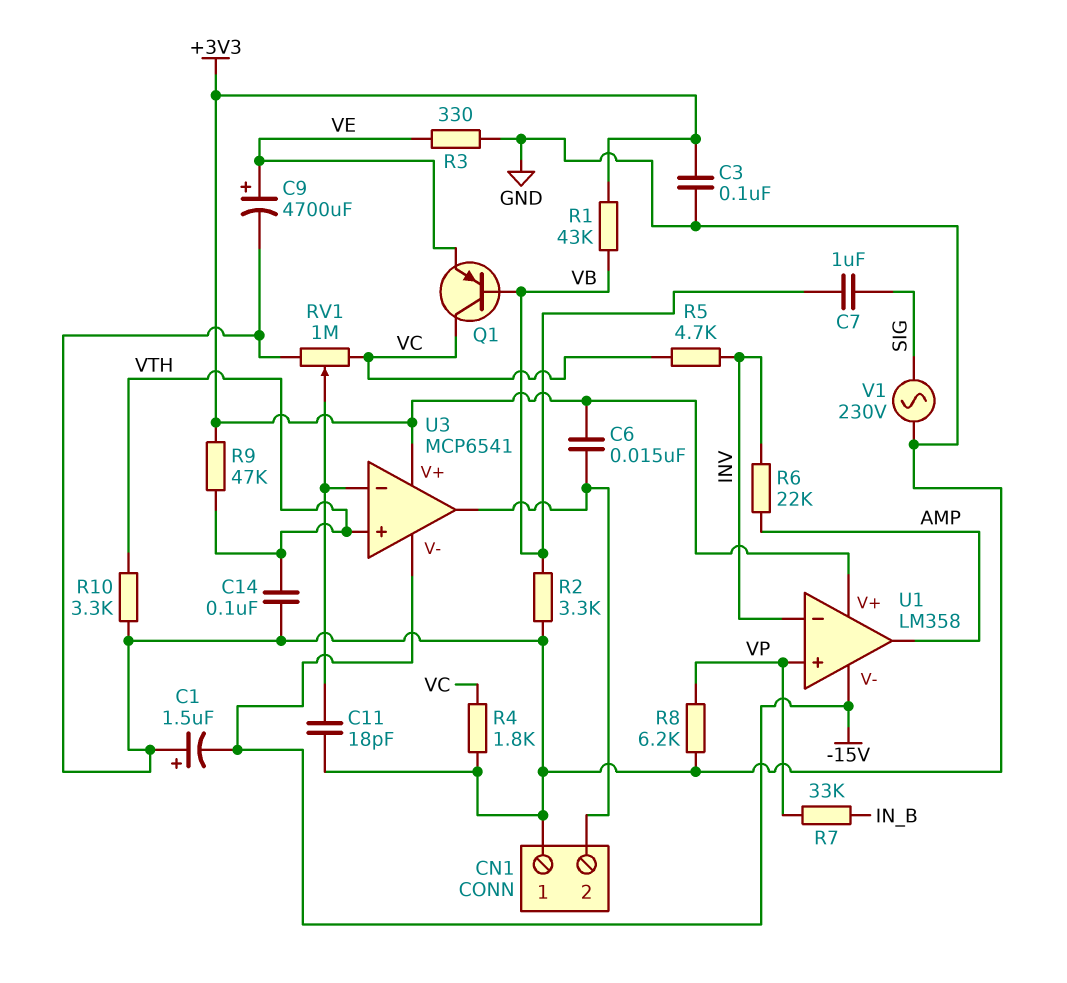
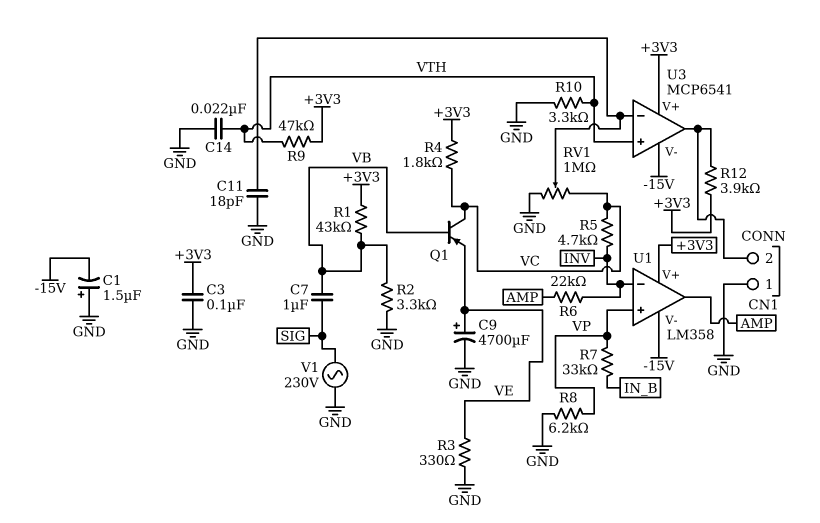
C6: 15nF (+3V3, CN1/2) -> none
C14: 100nF (GND, VTH) -> 22nF (GND, VTH)
R4: 1.8k (GND, VC) -> 1.8k (+3V3, VC)
R12: none -> 3.9k (+3V3, CN1/2)

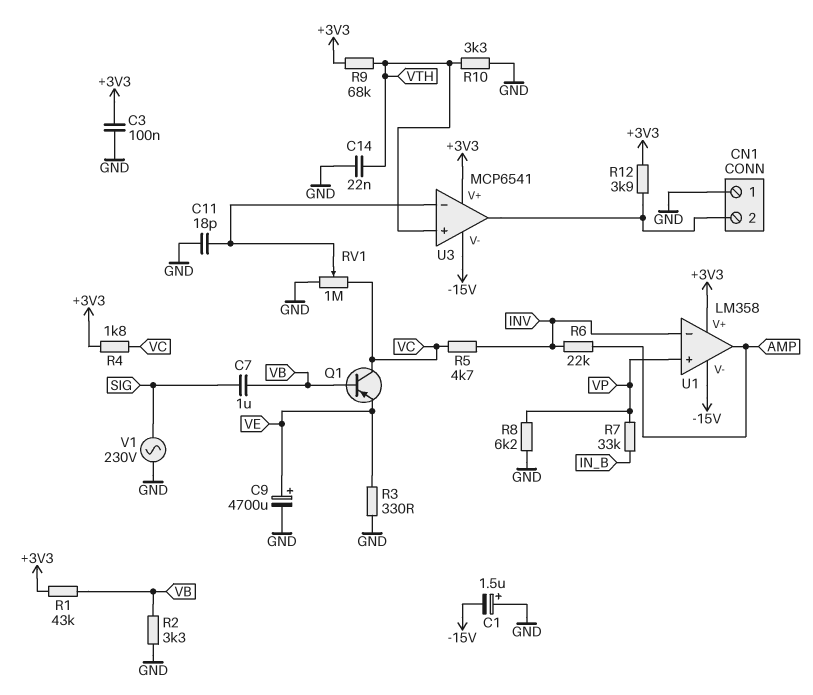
R9: 47k (+3V3, VTH) -> 68k (+3V3, VTH)

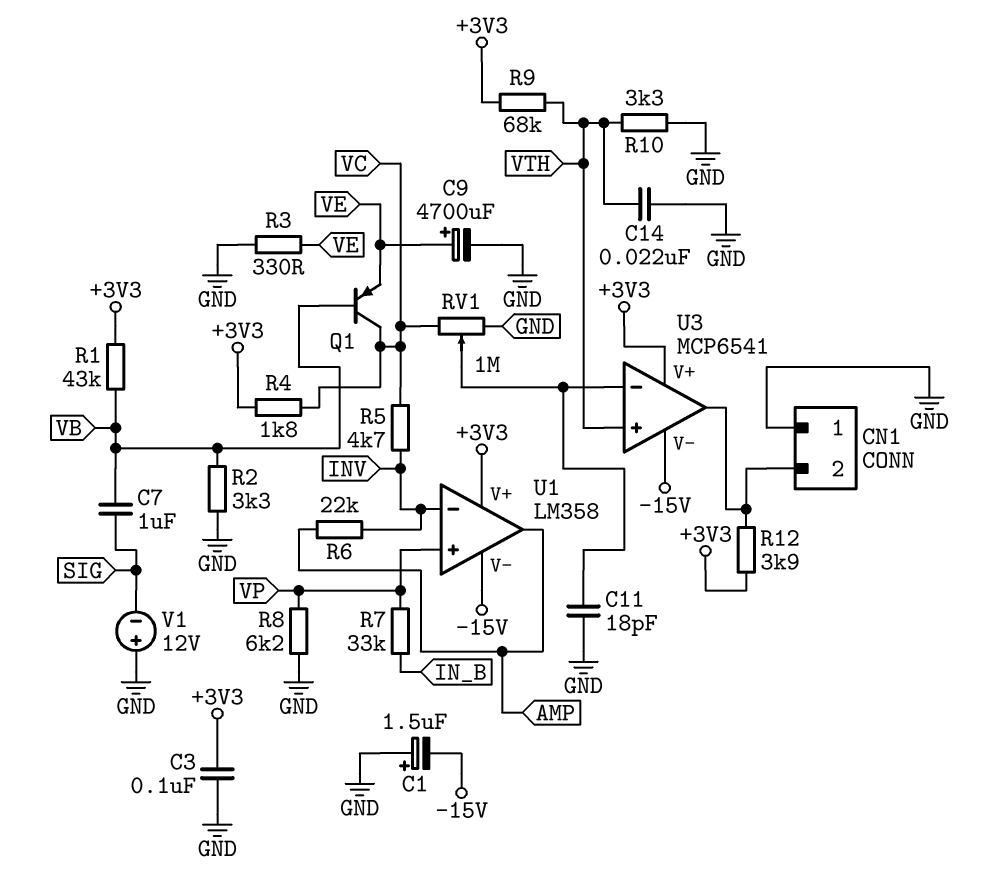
V1: AC 230V (GND, SIG) -> 12V (plus GND, minus SIG)

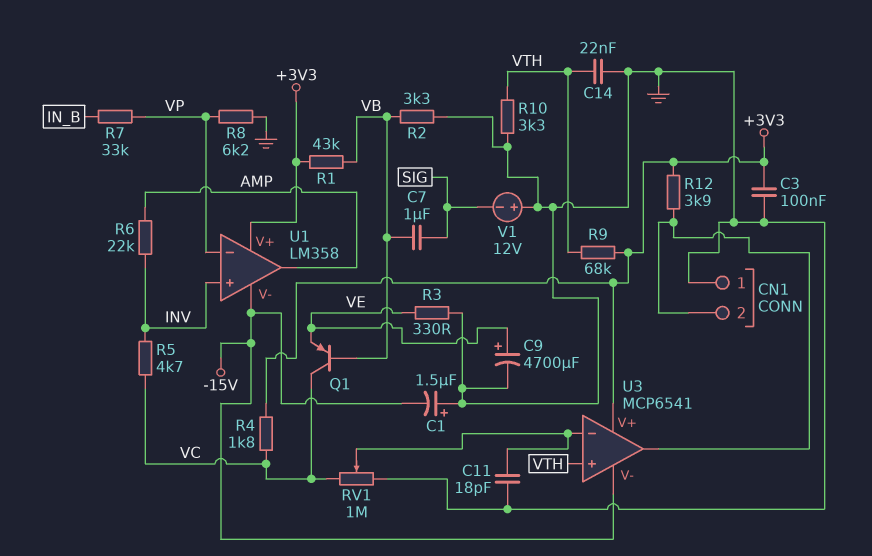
U1 pin in+: VP -> INV
U1 pin in-: INV -> VP

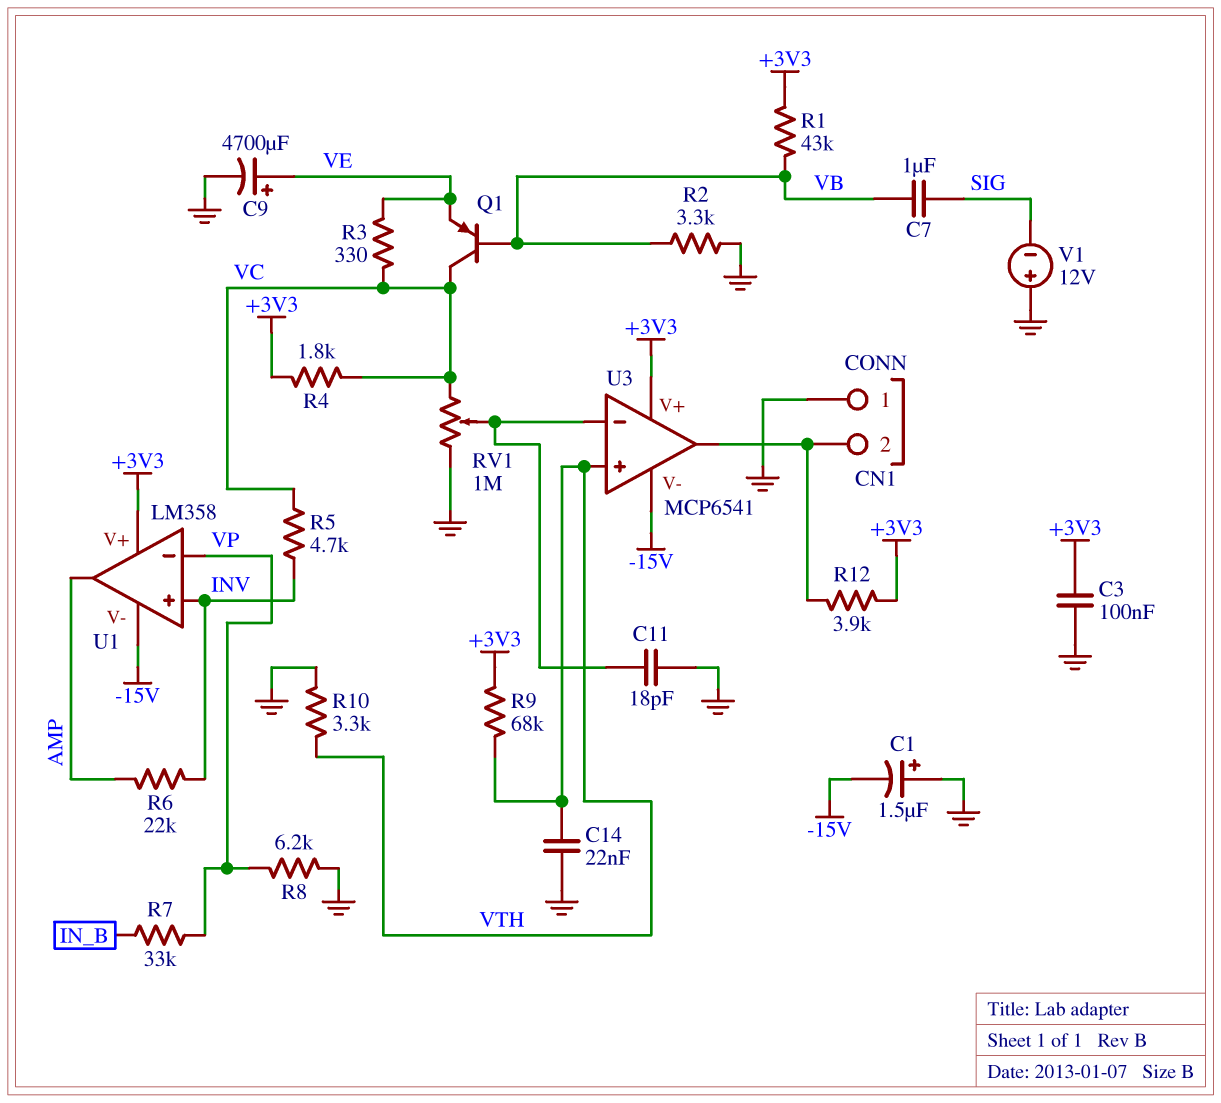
R3: 330 (GND, VE) -> 330 (VC, VE)

